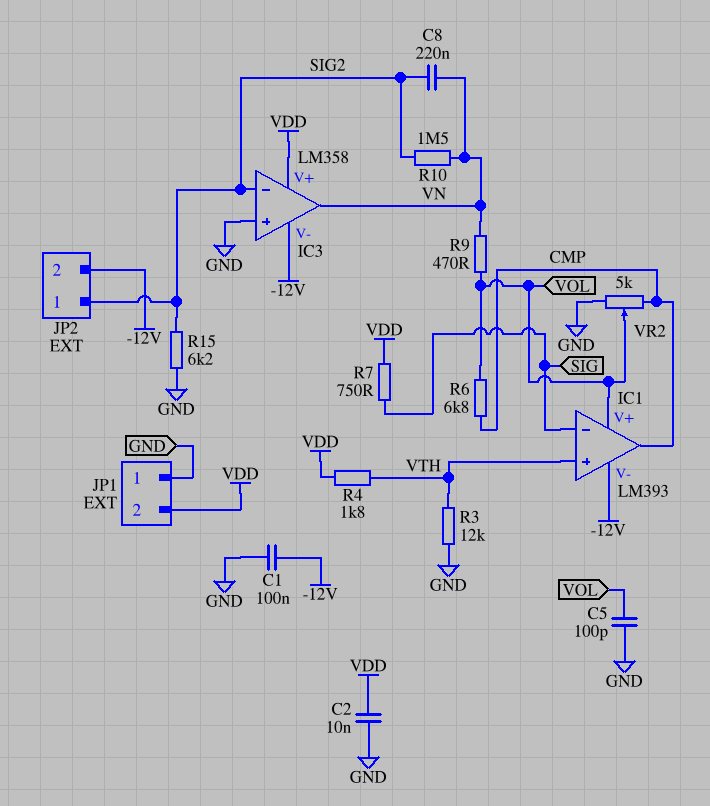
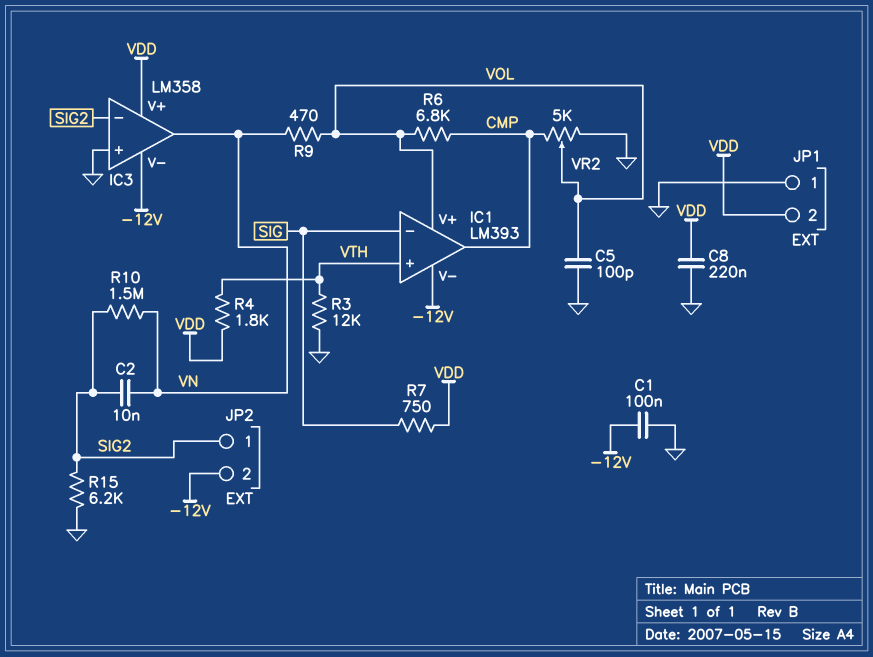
C2: 10nF (GND, VDD) -> 10nF (SIG2, VN)
C8: 220nF (SIG2, VN) -> 220nF (GND, VDD)

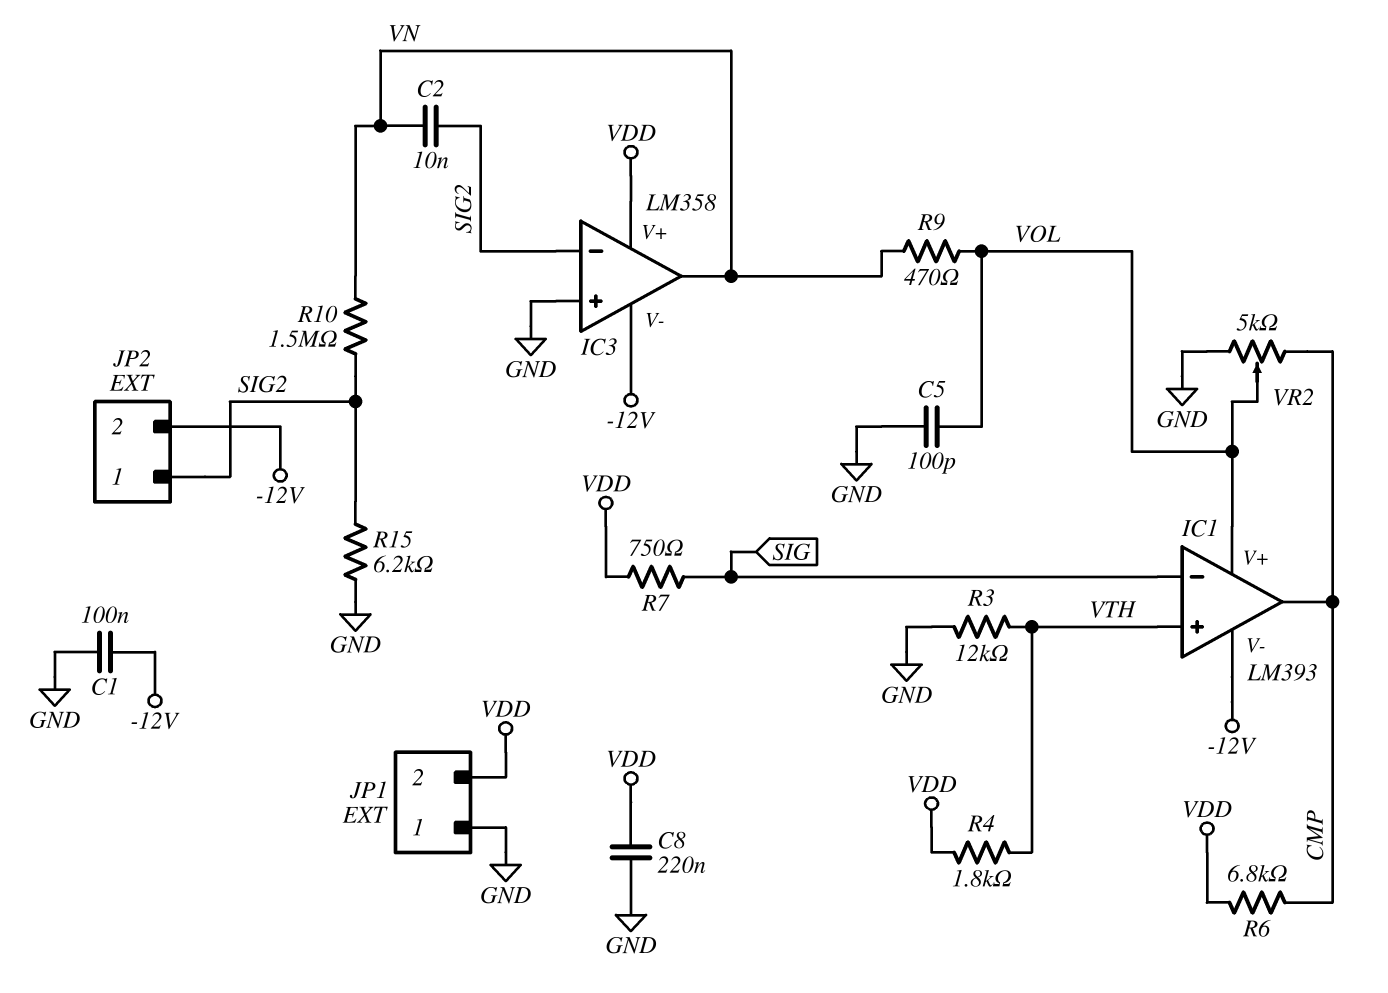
R6: 6.8k (CMP, VOL) -> 6.8k (CMP, VDD)

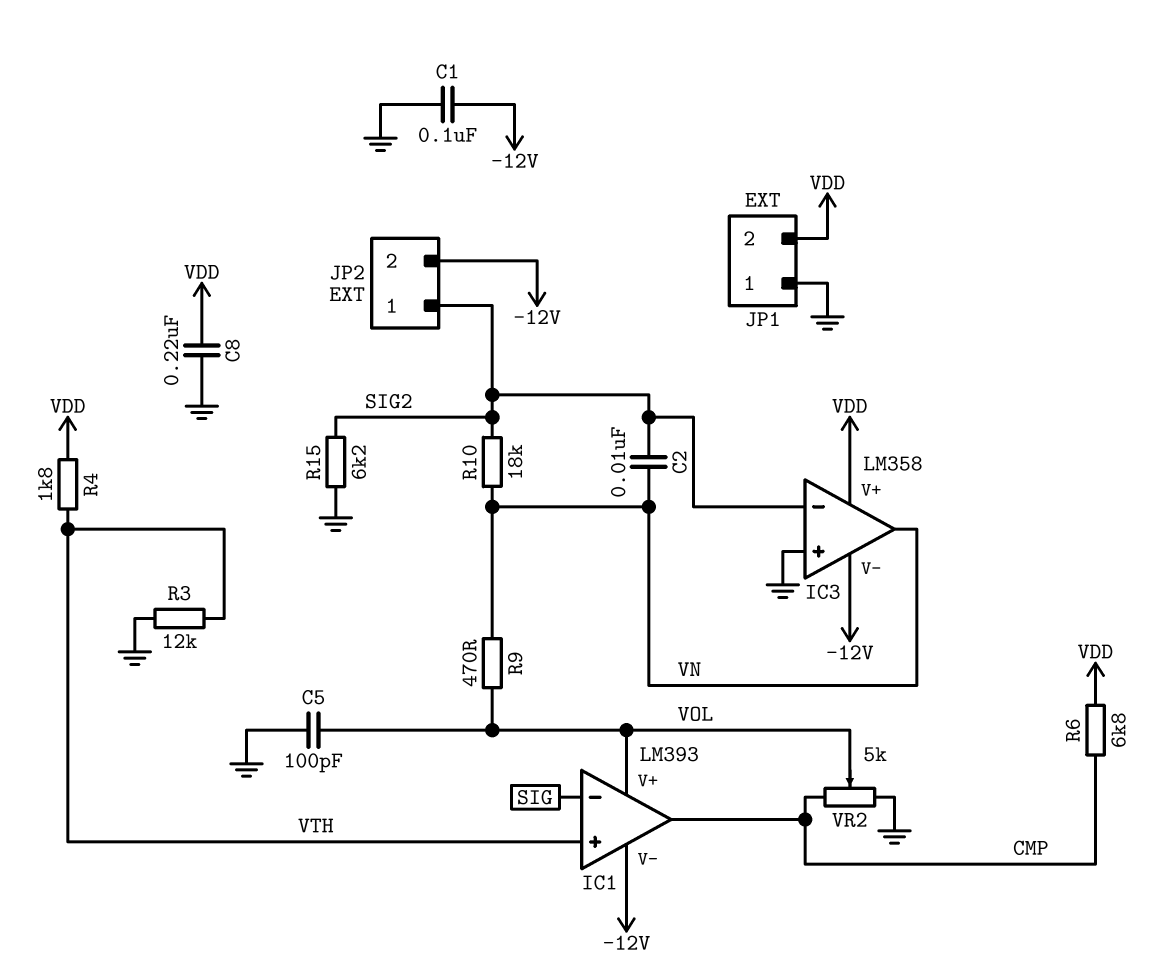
R7: 750 (SIG, VDD) -> none
R10: 1.5M (SIG2, VN) -> 18k (SIG2, VN)

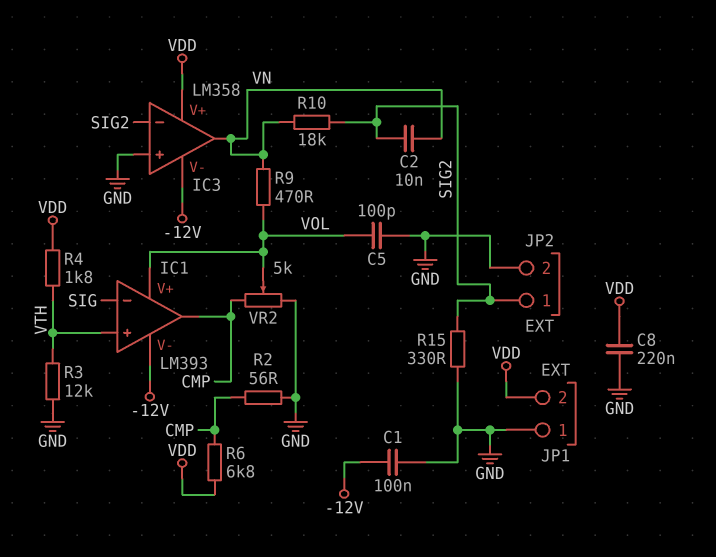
JP2 pin 2: -12V -> GND
R2: none -> 56 (CMP, GND)
R15: 6.2k (GND, SIG2) -> 330 (GND, SIG2)

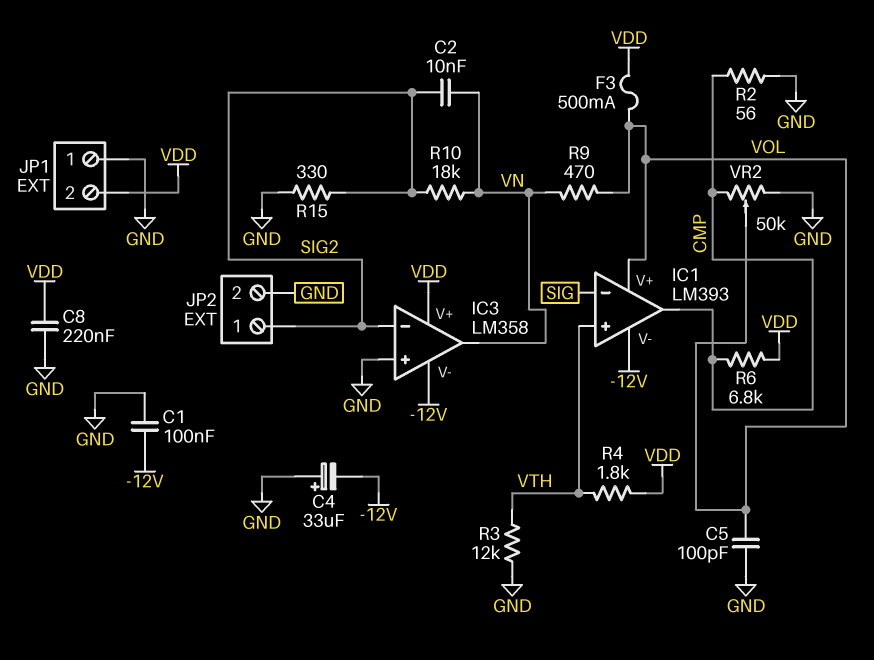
C4: none -> 33uF (plus GND, minus -12V)
F3: none -> 500mA (VDD, VOL)
VR2: 5k (CMP, GND, wiper VOL) -> 50k (CMP, GND, wiper VOL)

